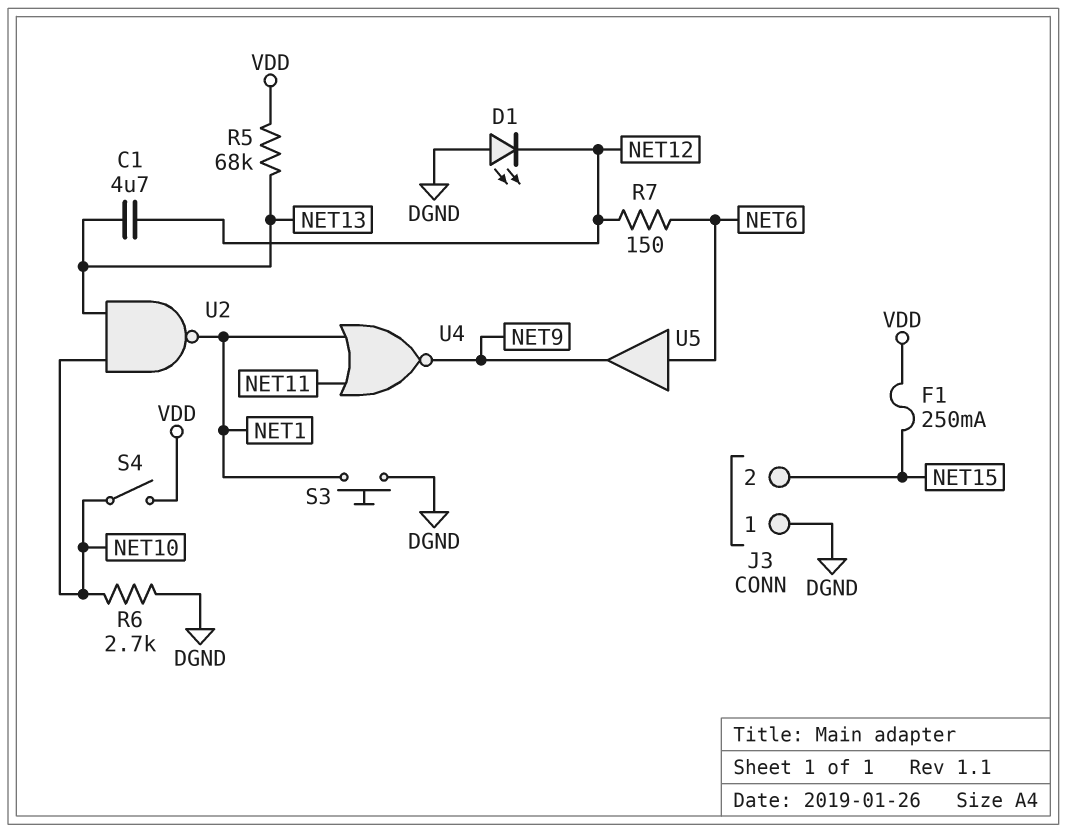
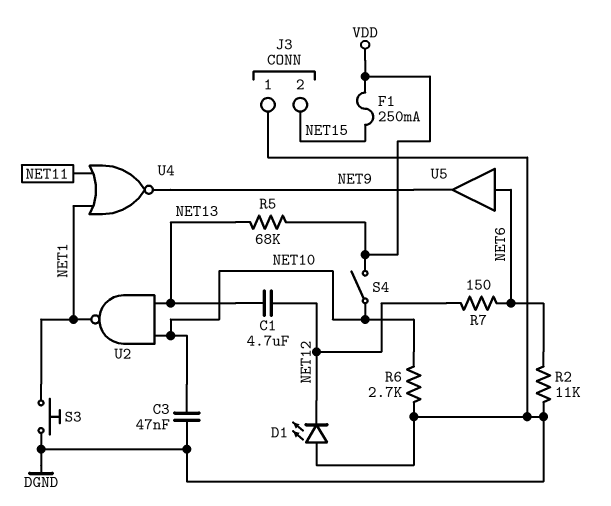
C3: none -> 47nF (DGND, NET10)
R2: none -> 11k (DGND, NET6)

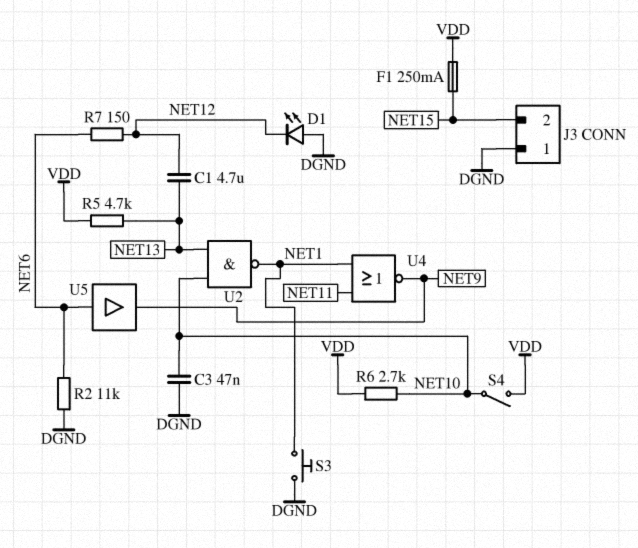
R5: 68k (NET13, VDD) -> 4.7k (NET13, VDD)
R6: 2.7k (DGND, NET10) -> 2.7k (NET10, VDD)

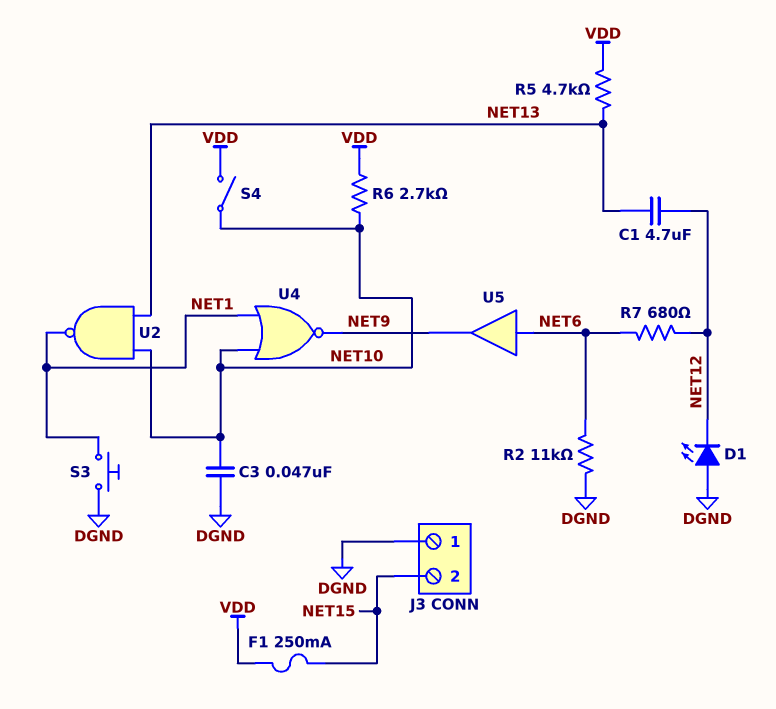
R7: 150 (NET6, NET12) -> 680 (NET6, NET12)
U4: NOR (in NET1, in NET11, out NET9) -> NOR (in NET1, in NET10, out NET9)

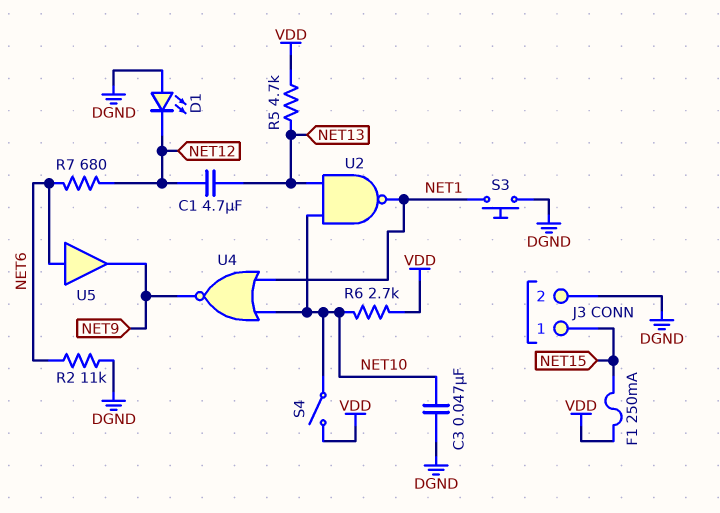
J3 pin 1: DGND -> NET15
J3 pin 2: NET15 -> DGND

